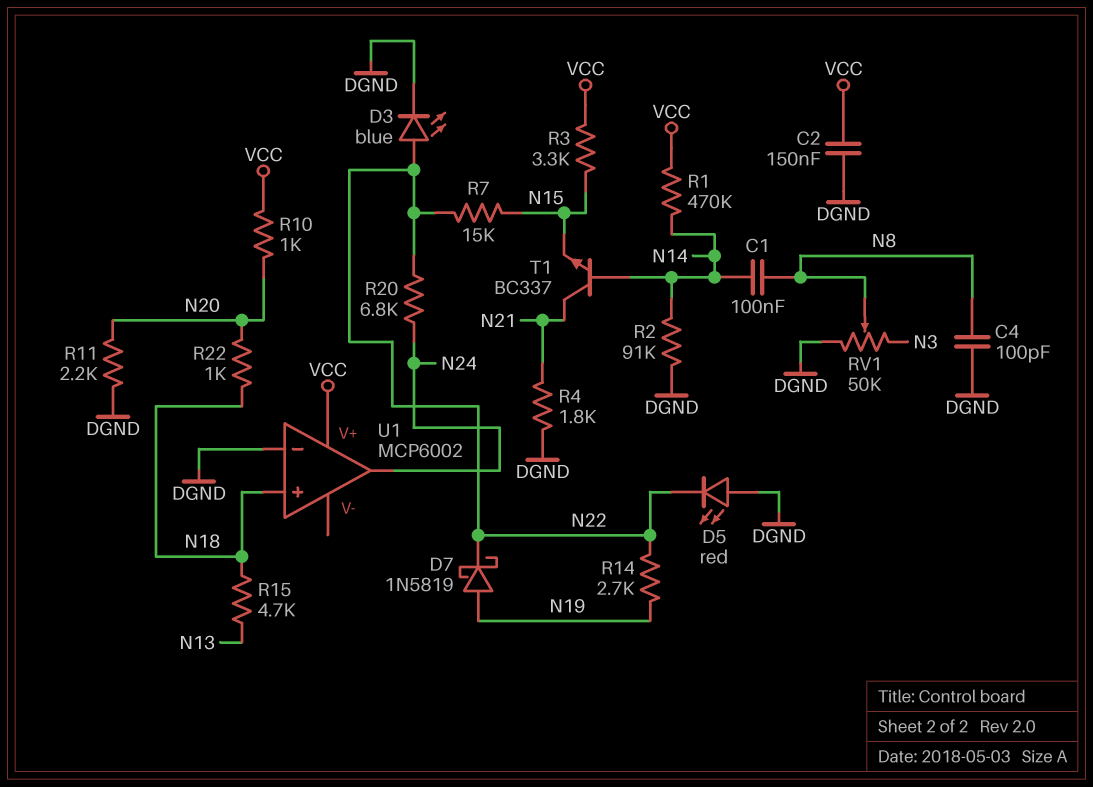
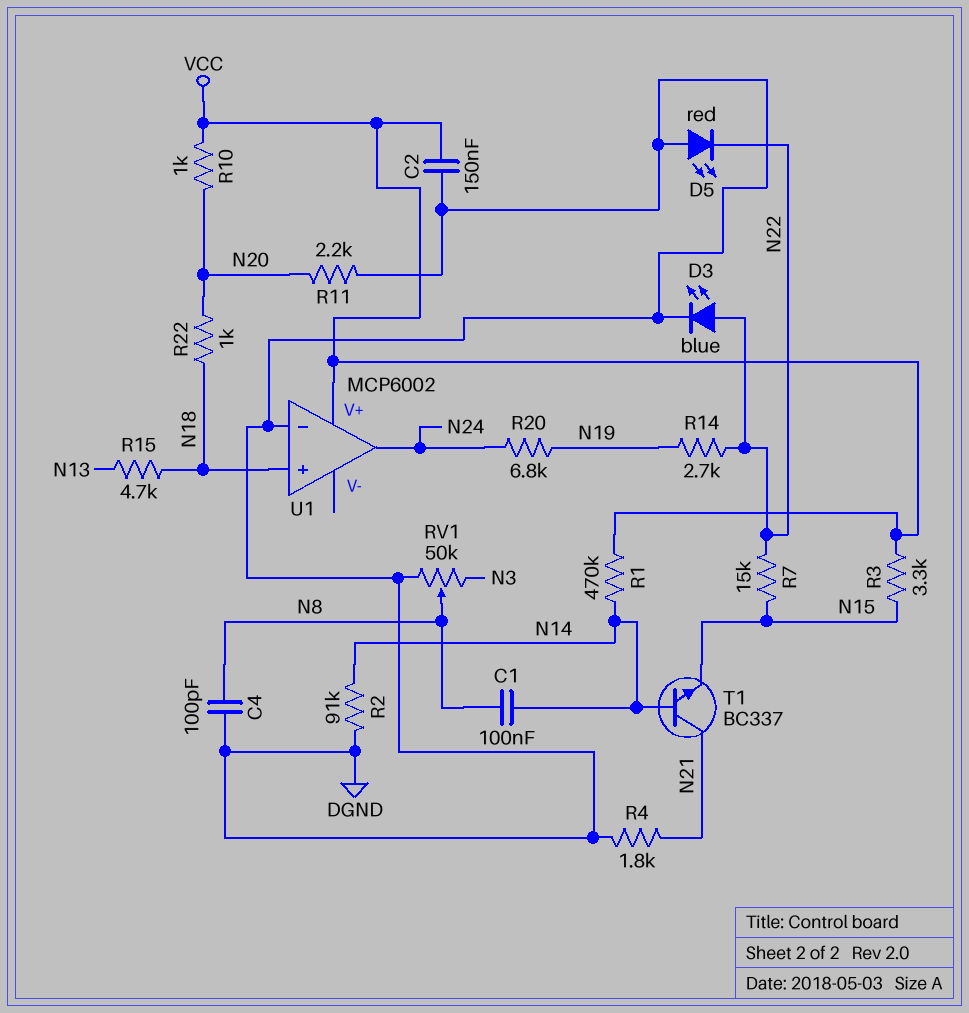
D7: schottky 1N5819 (A N19, K N22) -> none
R20: 6.8k (N22, N24) -> 6.8k (N19, N24)

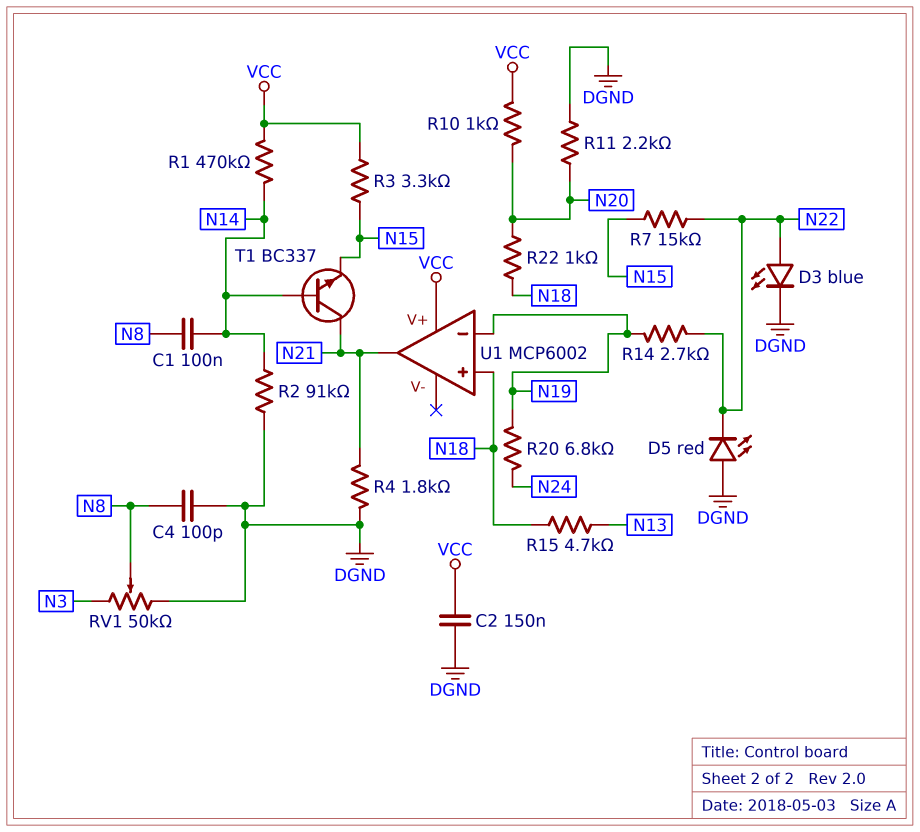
U1 pin in-: DGND -> N19
U1 pin out: N24 -> N21

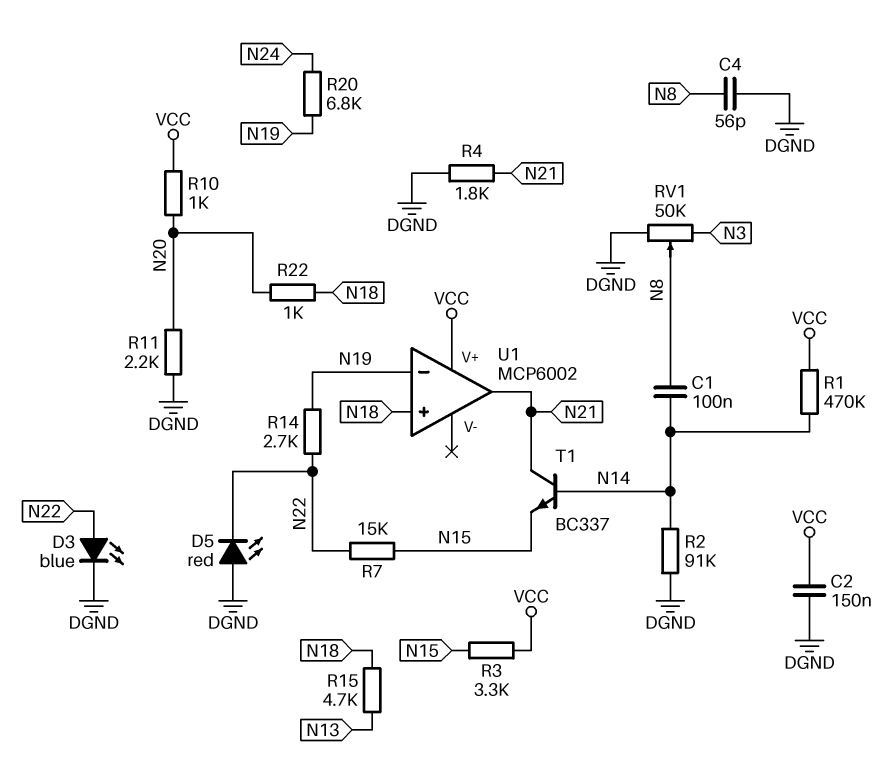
C4: 100pF (DGND, N8) -> 56pF (DGND, N8)

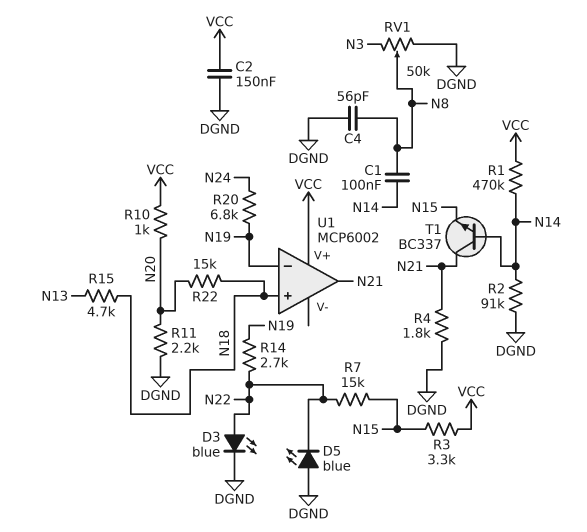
D5: LED red (A DGND, K N22) -> LED blue (A DGND, K N22)
R22: 1k (N18, N20) -> 15k (N18, N20)

